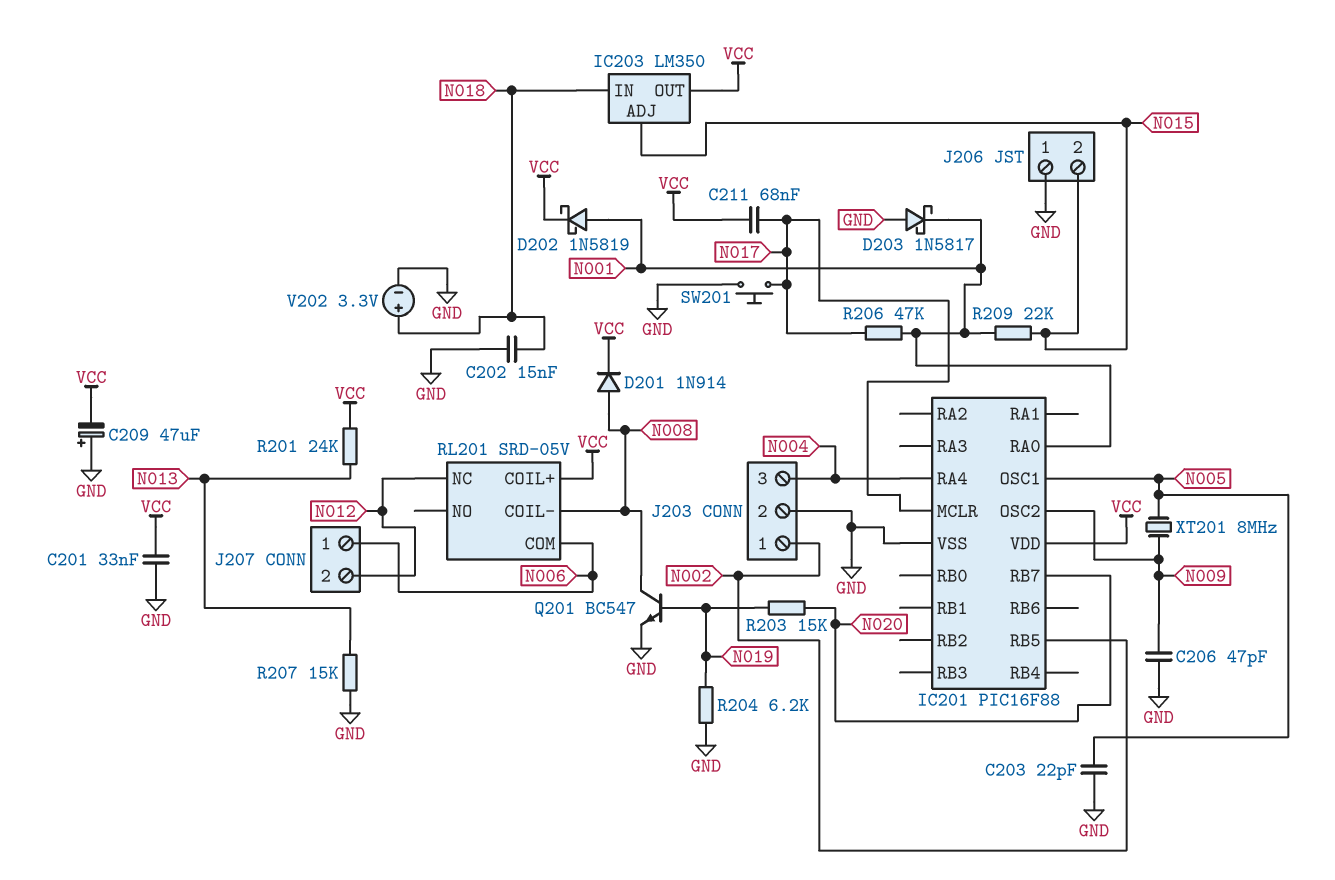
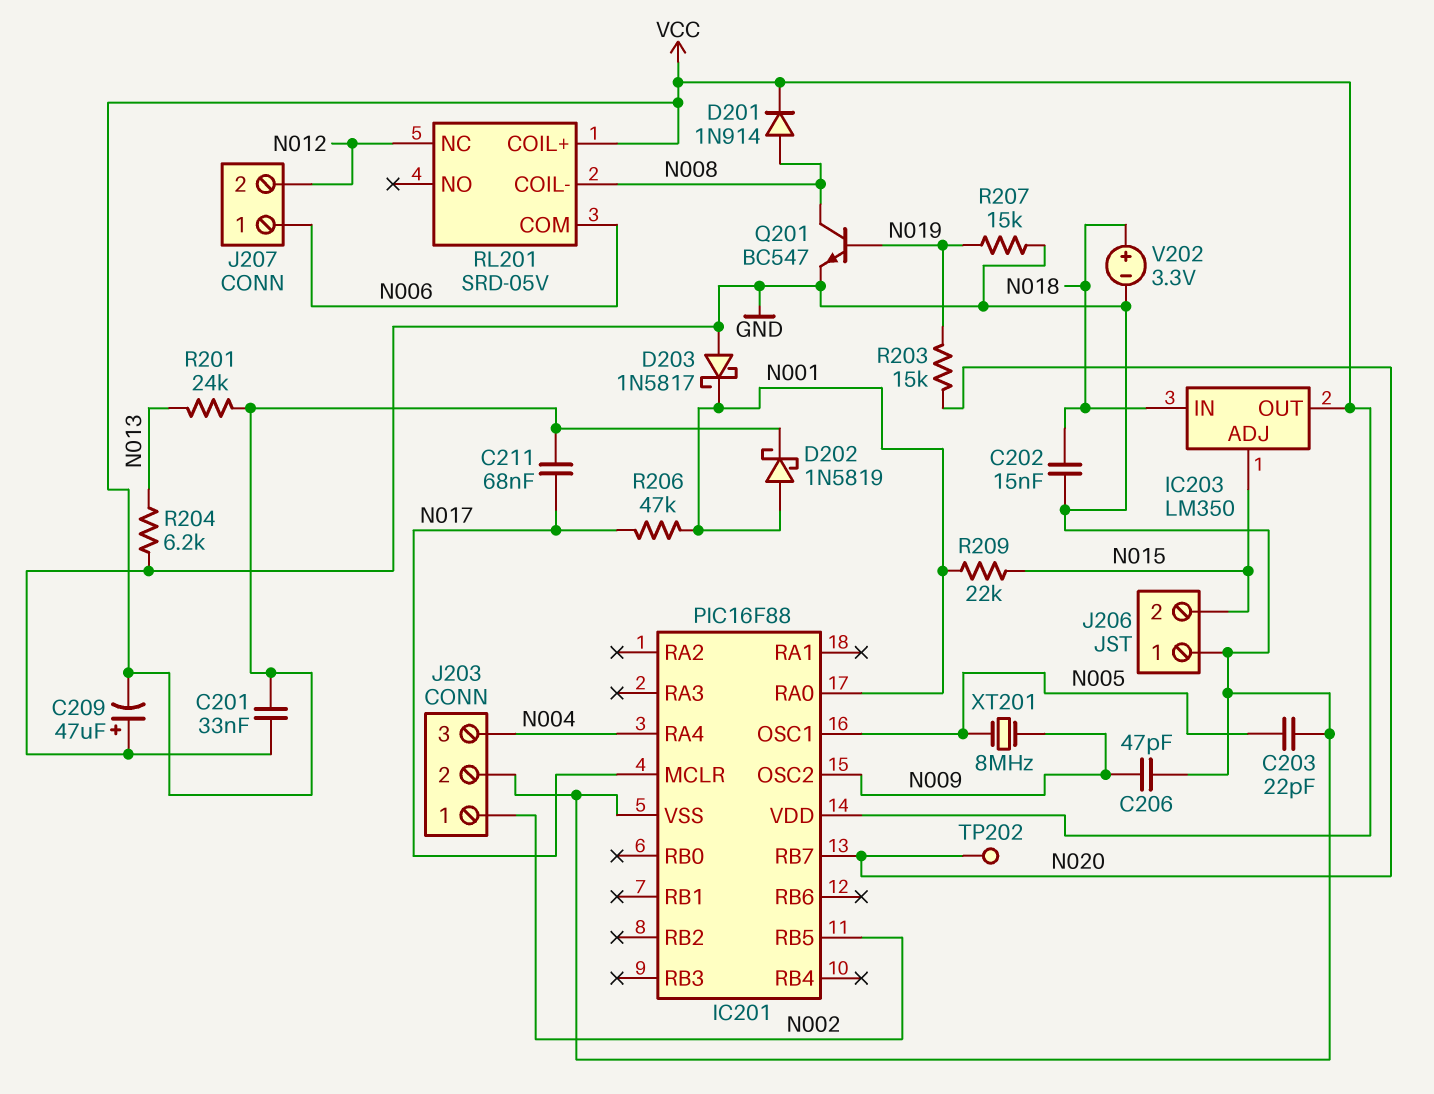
R204: 6.2k (GND, N019) -> 6.2k (GND, N013)
R207: 15k (GND, N013) -> 15k (GND, N019)
SW201: button (GND, N017) -> none
TP202: none -> test point (N020)

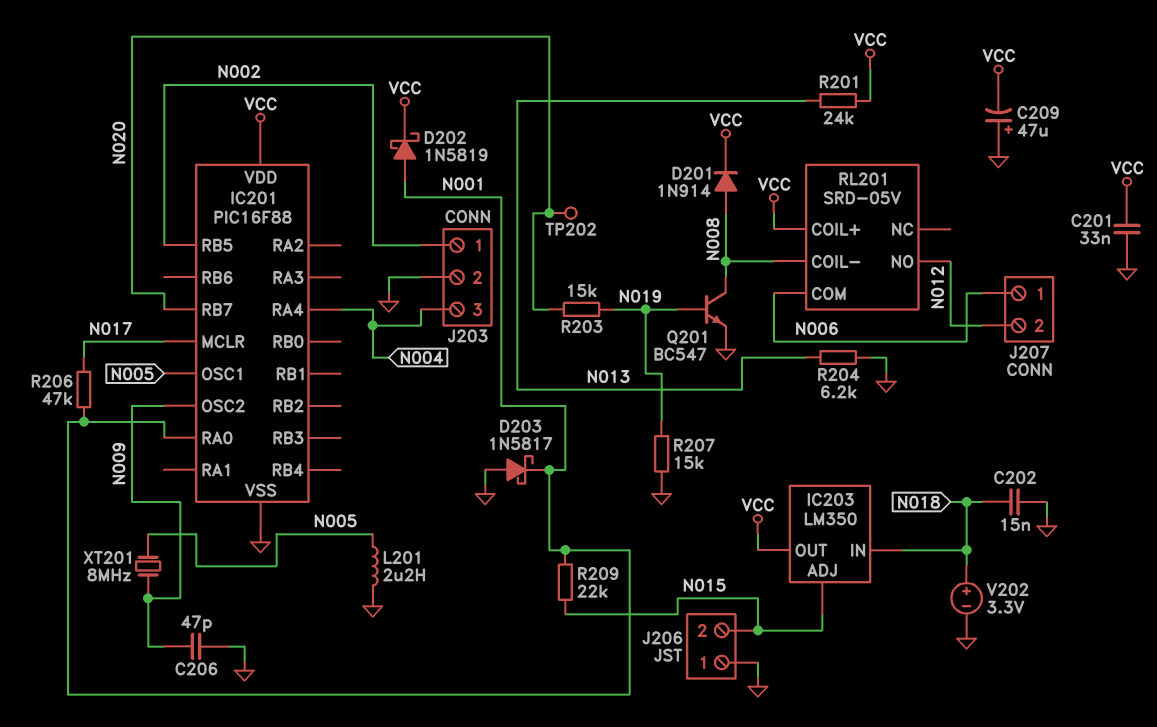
C203: 22pF (GND, N005) -> none
C211: 68nF (N017, VCC) -> none
L201: none -> 2.2uH (GND, N005)
RL201 pin NC: N012 -> none
RL201 pin NO: none -> N012

